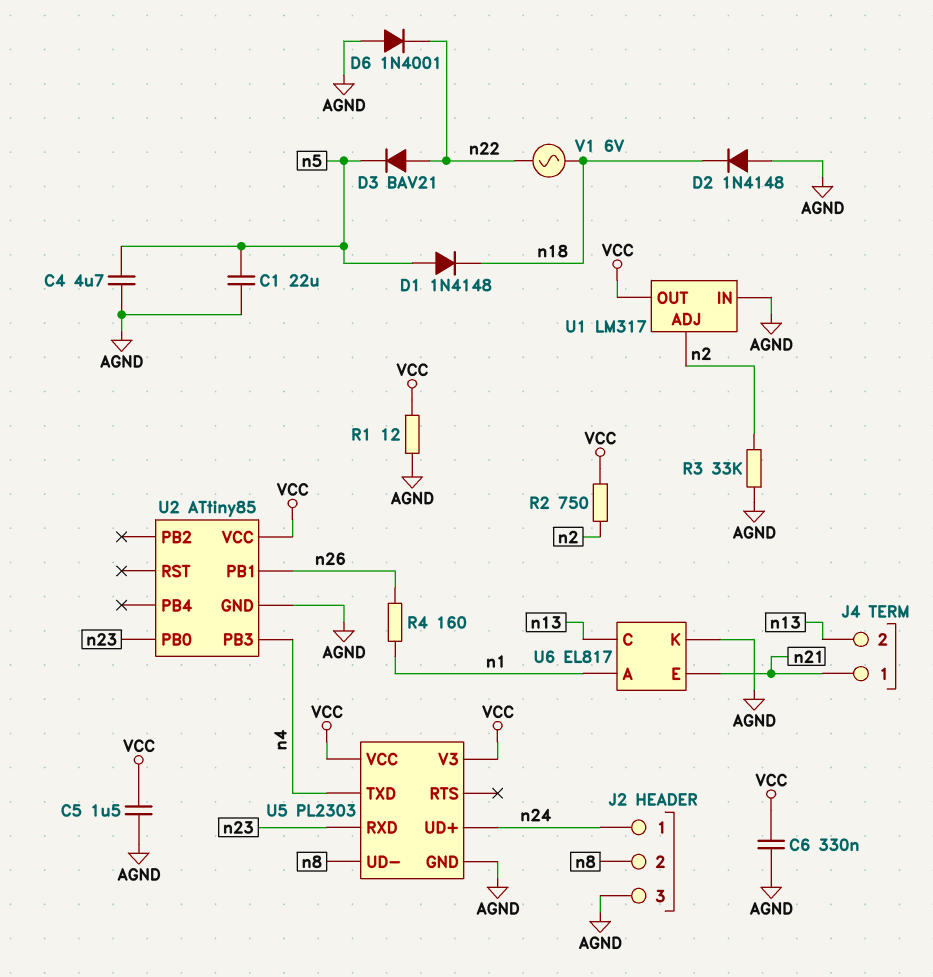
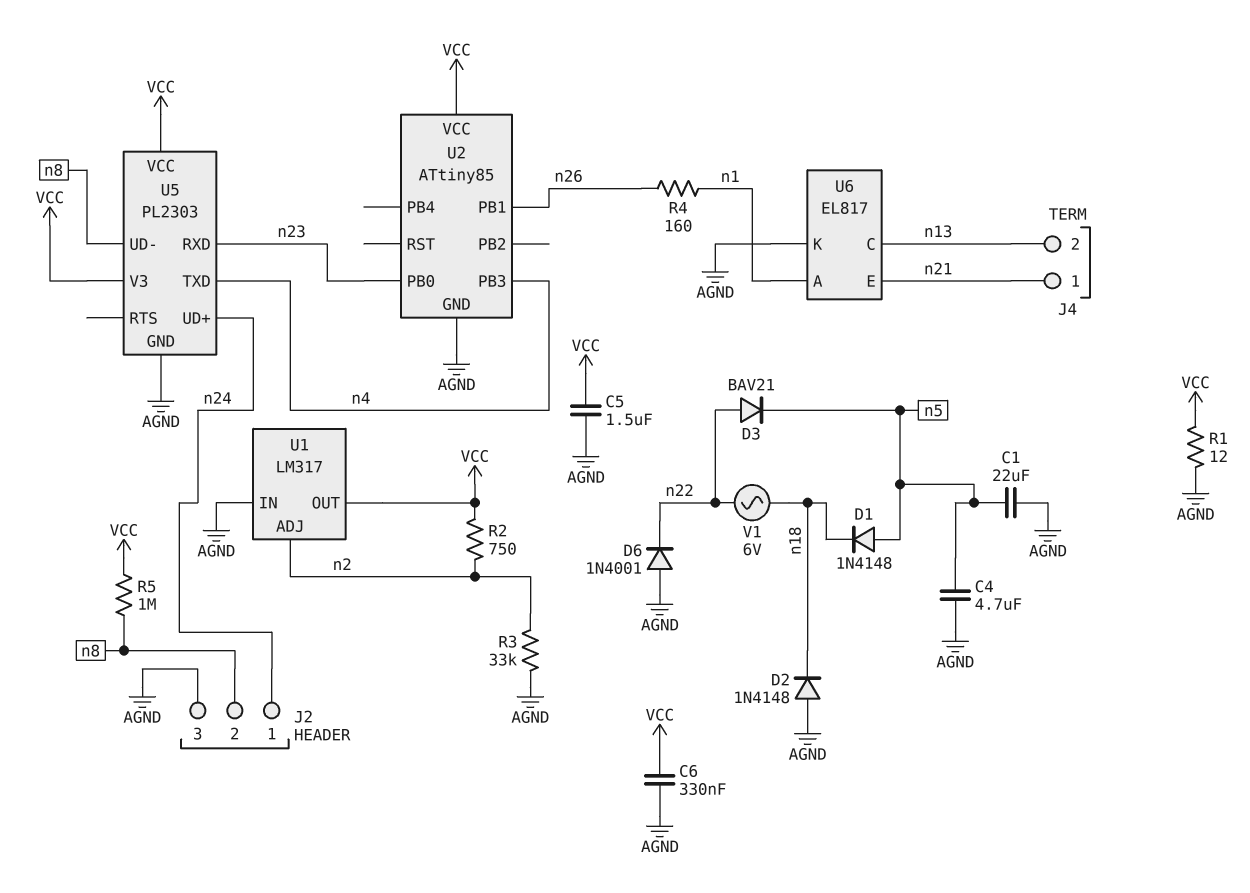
R5: none -> 1M (VCC, n8)

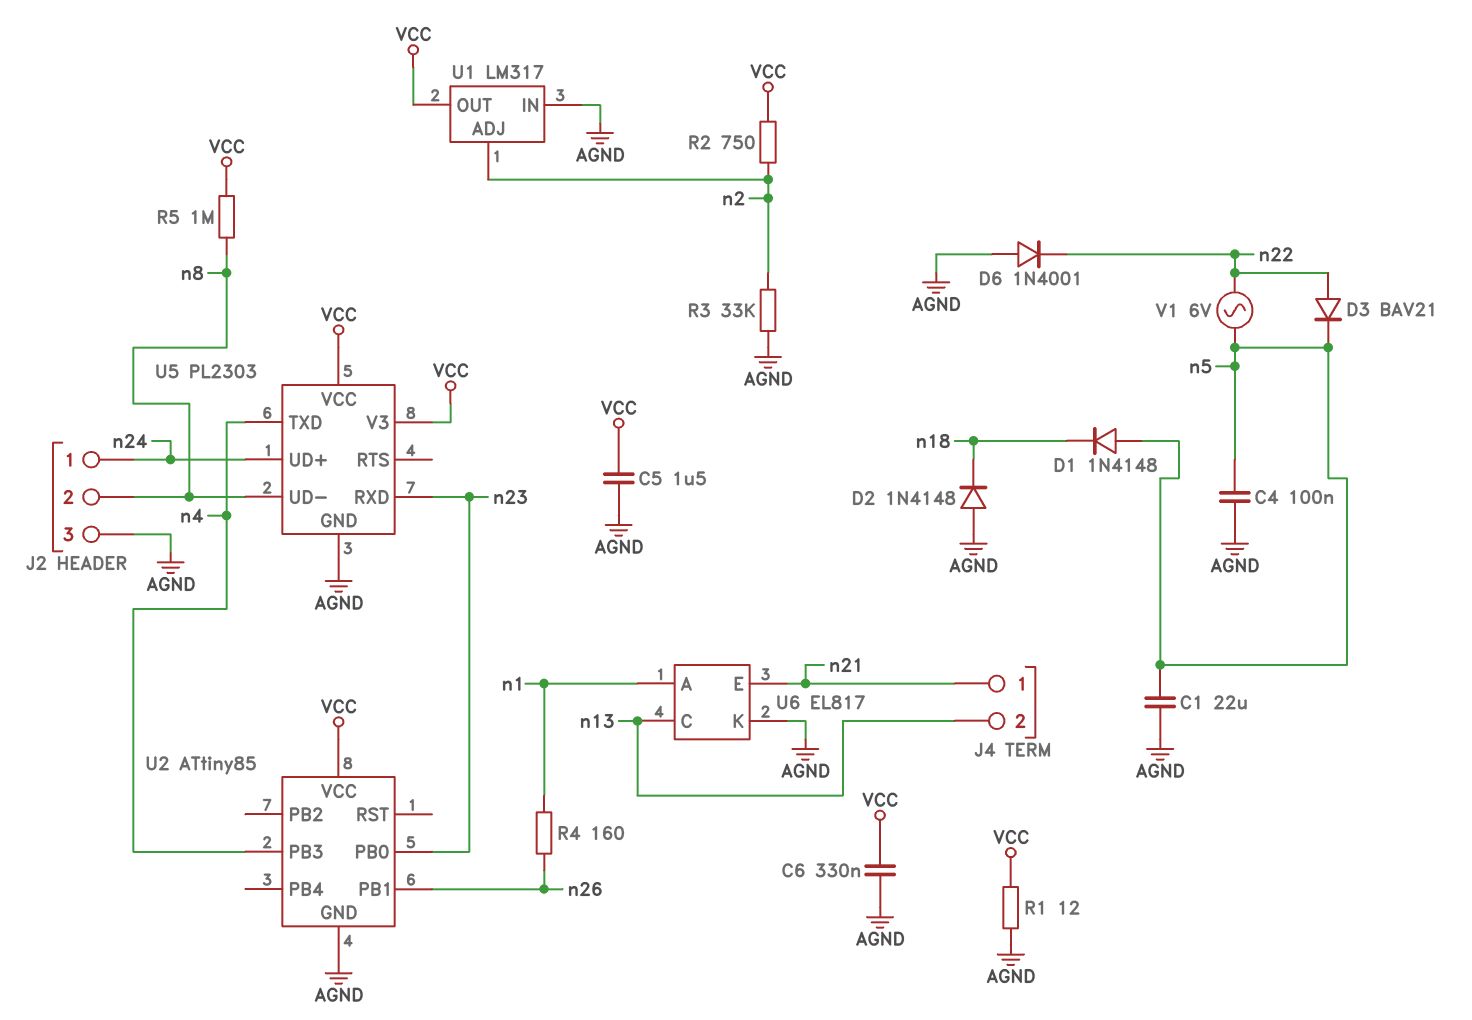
C4: 4.7uF (AGND, n5) -> 100nF (AGND, n5)
V1: AC 6V (n18, n22) -> AC 6V (n5, n22)

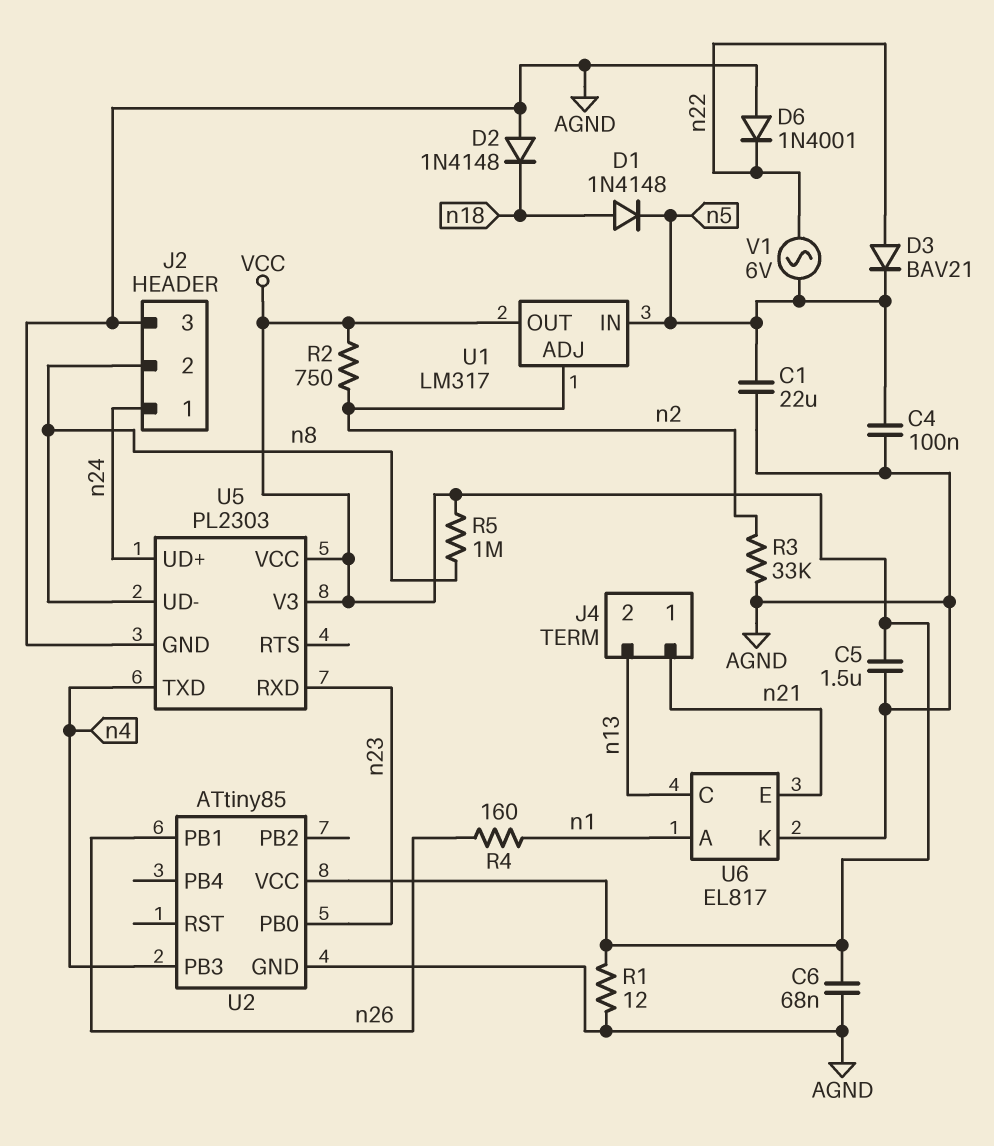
C6: 330nF (AGND, VCC) -> 68nF (AGND, VCC)
D1: diode 1N4148 (A n5, K n18) -> diode 1N4148 (A n18, K n5)
U1 pin IN: AGND -> n5

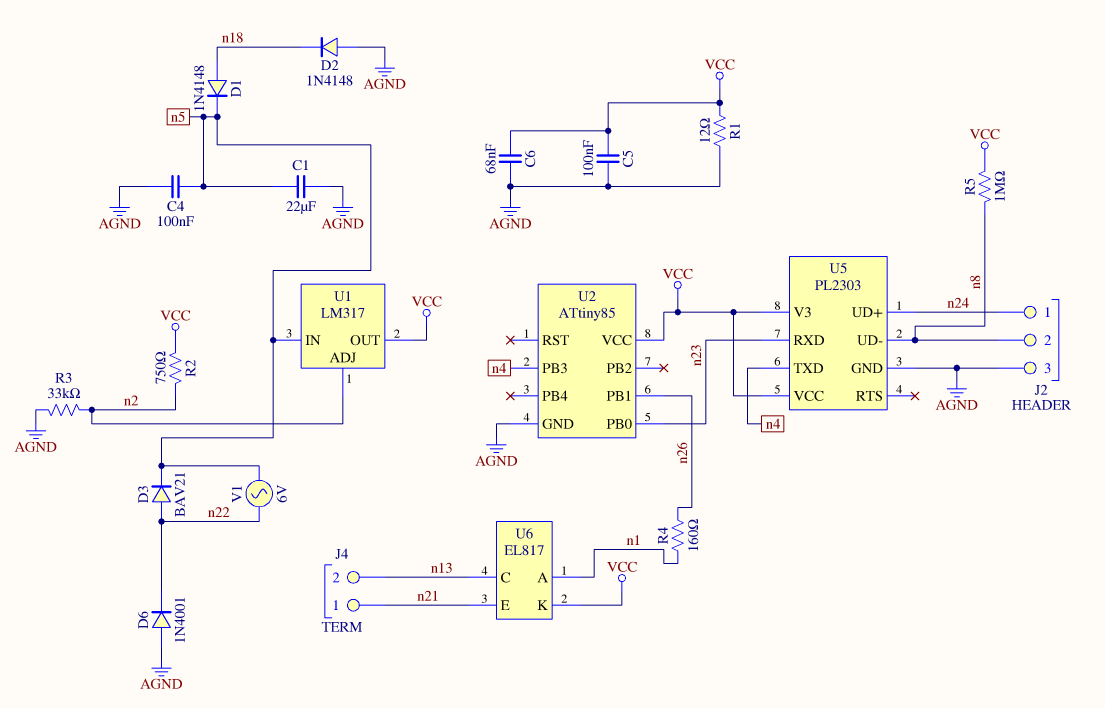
C5: 1.5uF (AGND, VCC) -> 100nF (AGND, VCC)
U6 pin K: AGND -> VCC

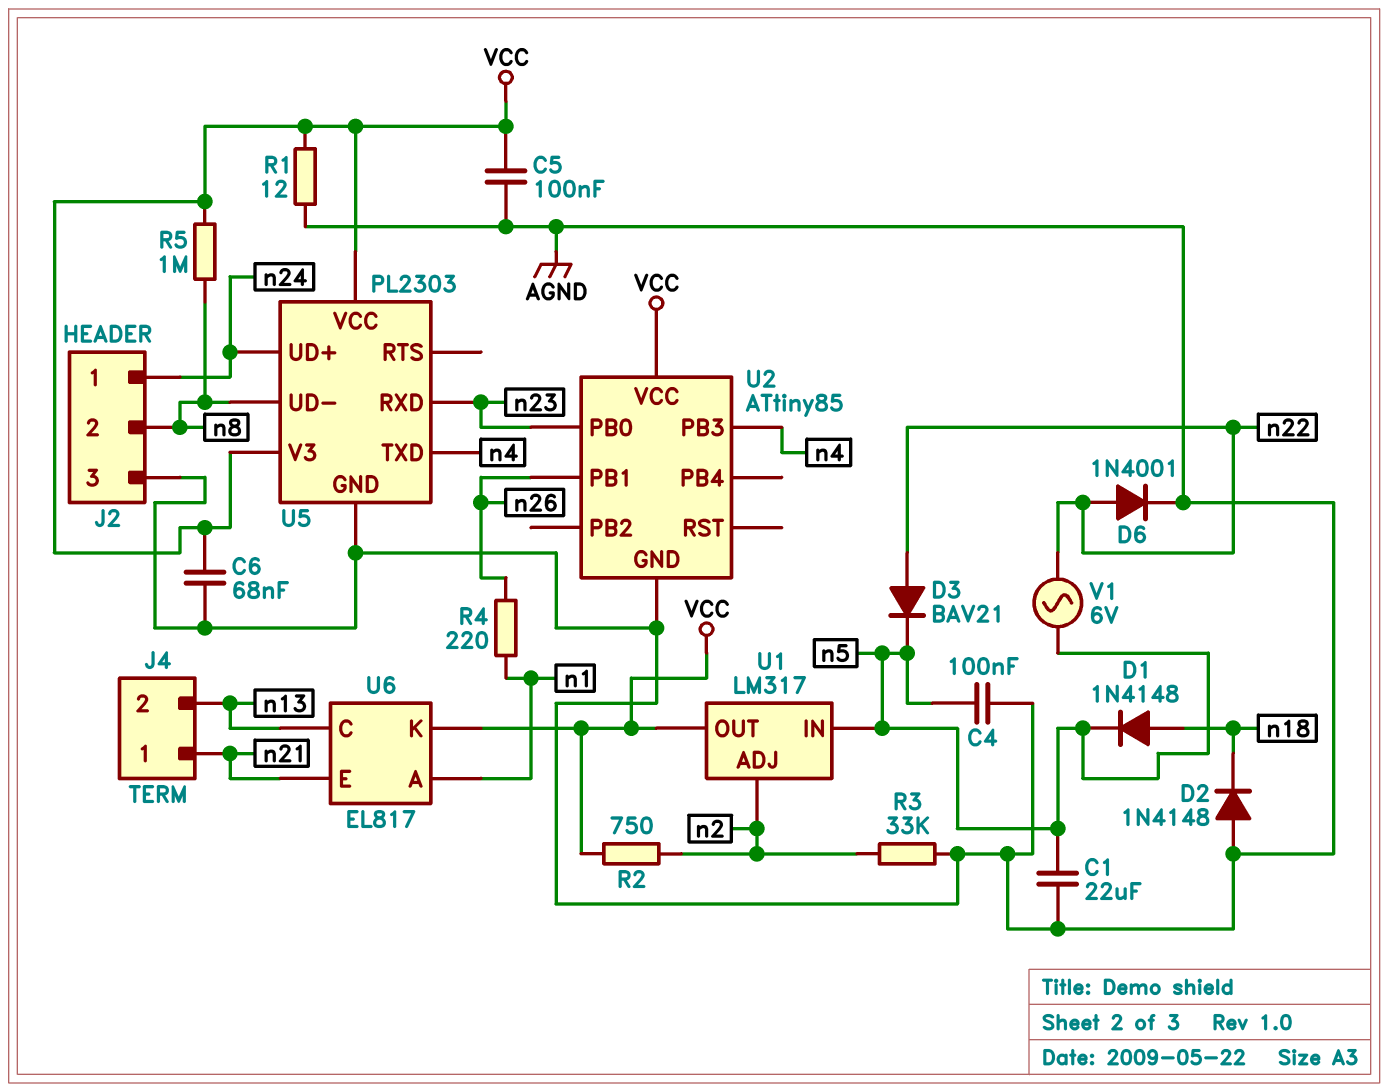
D6: diode 1N4001 (A AGND, K n22) -> diode 1N4001 (A n22, K AGND)
R4: 160 (n1, n26) -> 220 (n1, n26)

